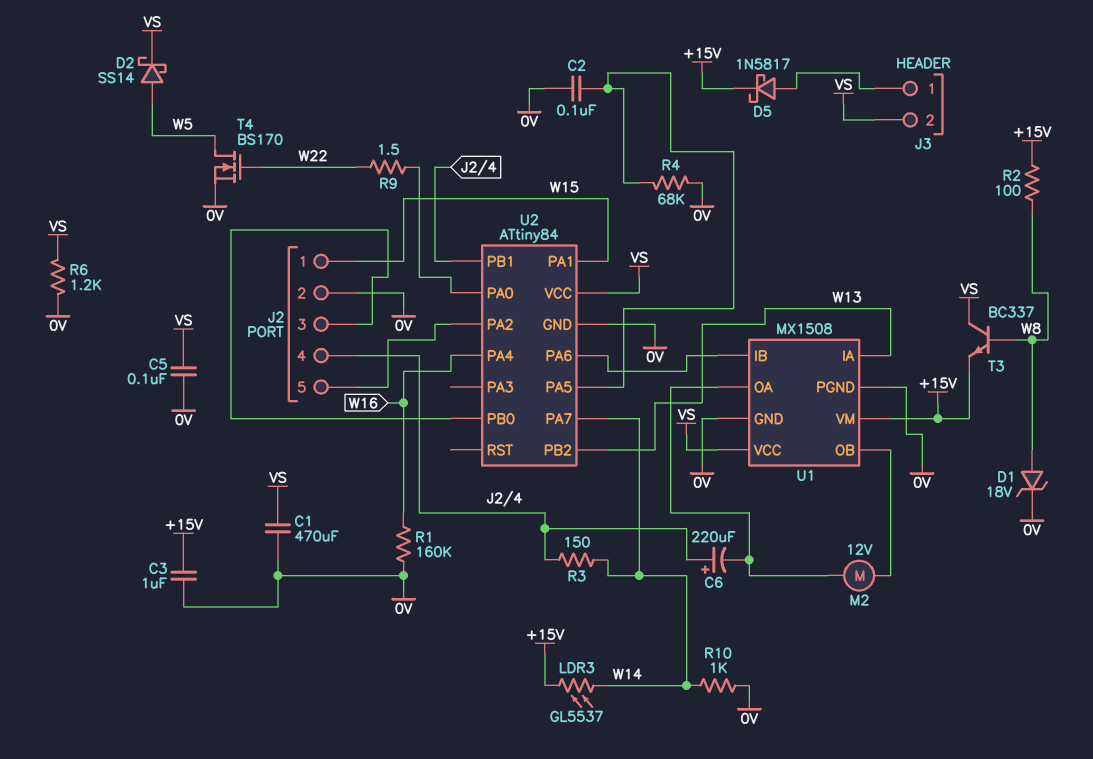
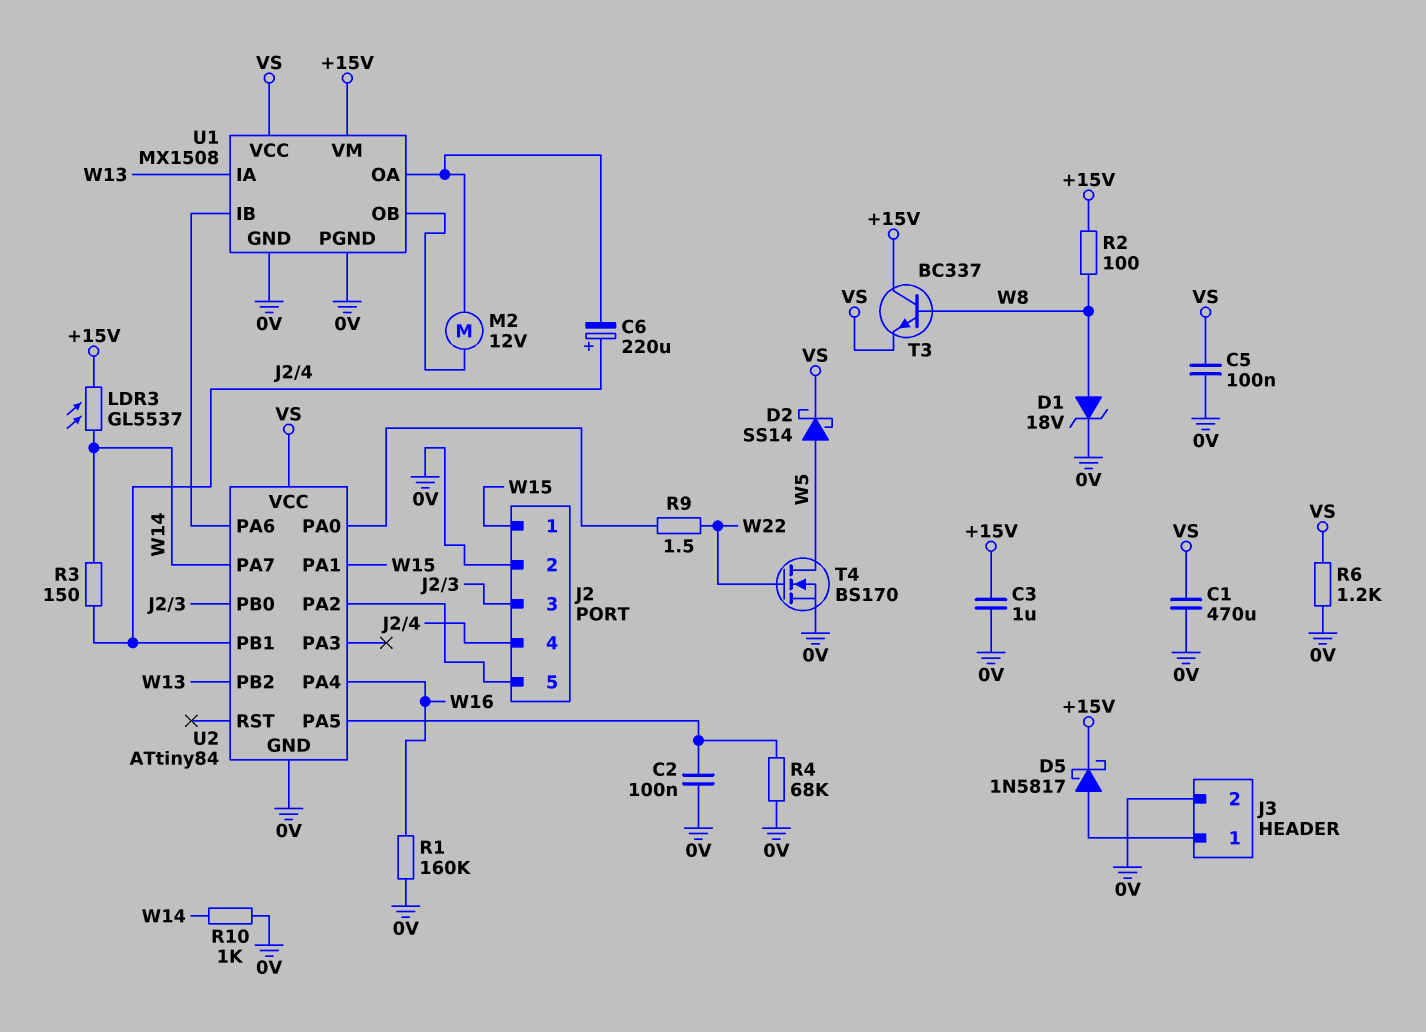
J3 pin 2: VS -> 0V
T3: NPN BC337 (B W8, C VS, E +15V) -> NPN BC337 (B W8, C +15V, E VS)

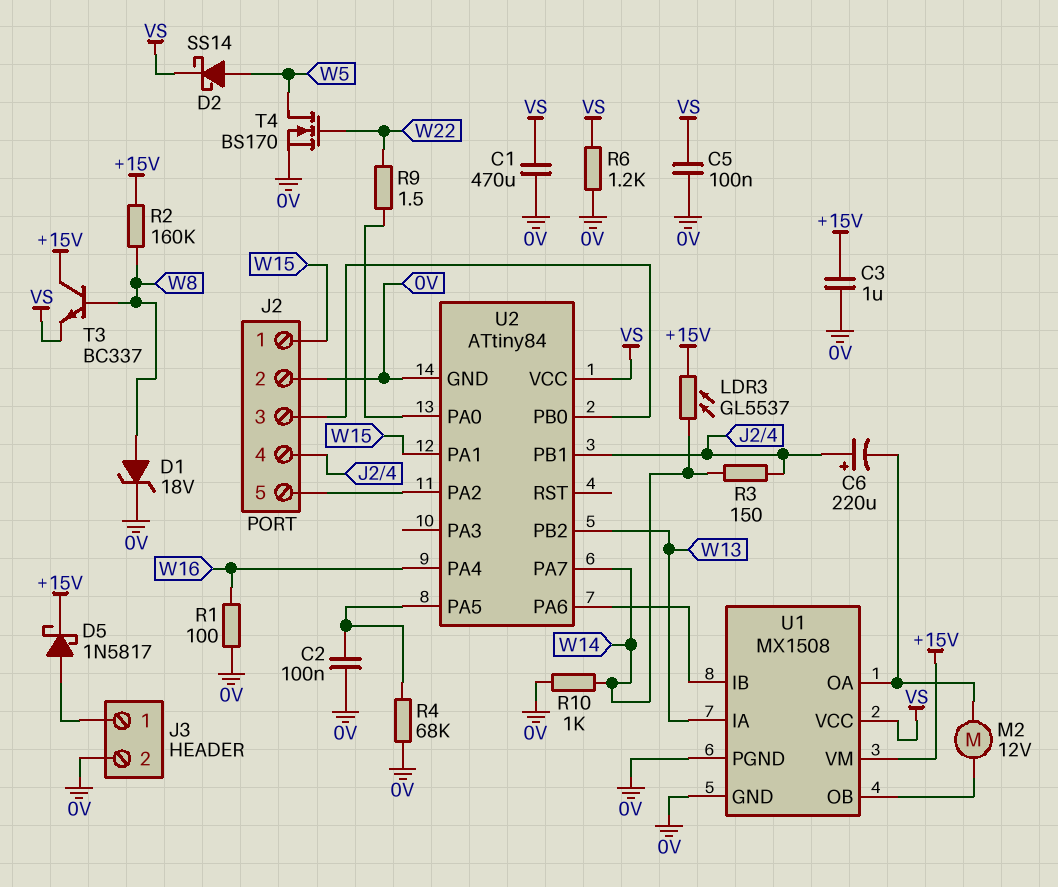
R1: 160k (0V, W16) -> 100 (0V, W16)
R2: 100 (+15V, W8) -> 160k (+15V, W8)

